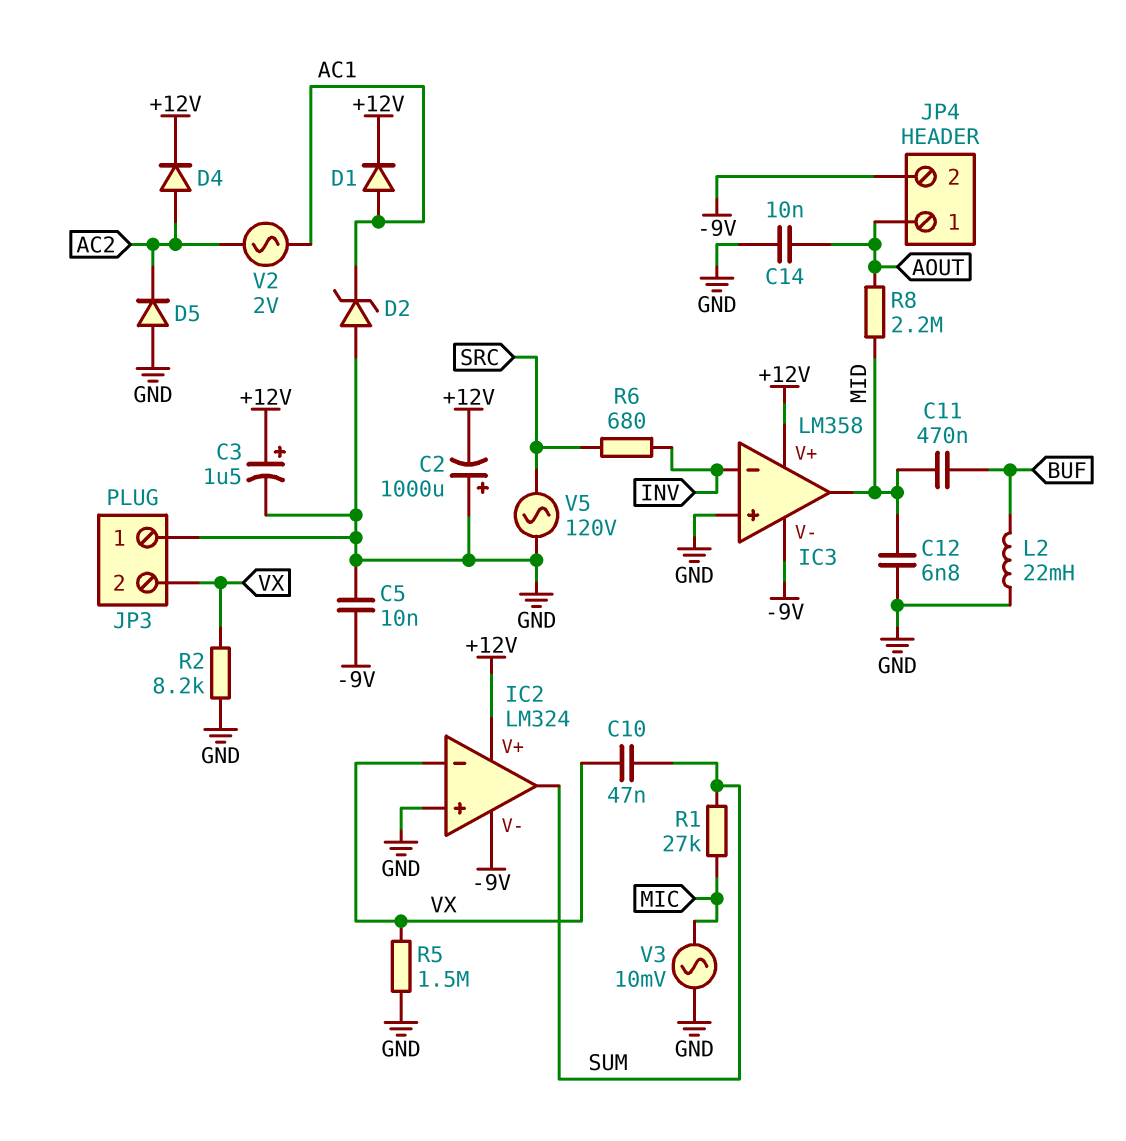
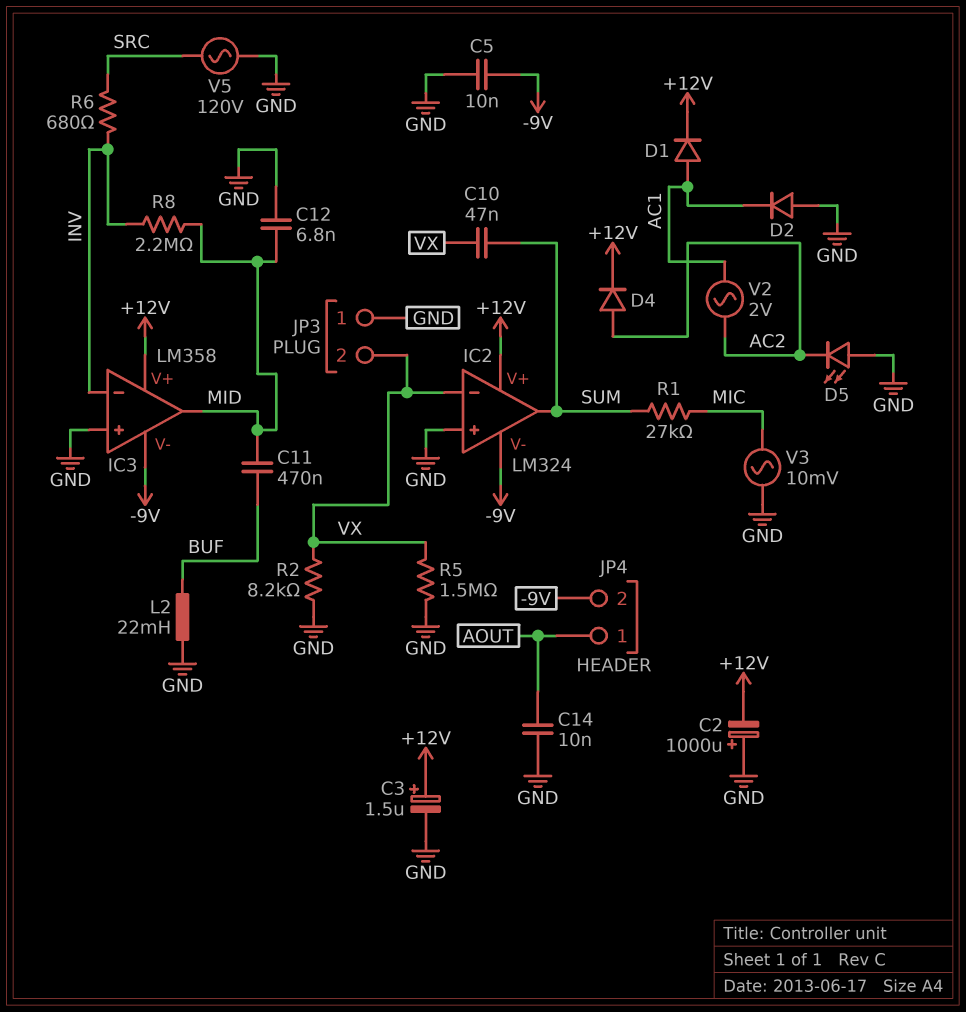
D2: zener (A GND, K AC1) -> diode (A GND, K AC1)
D5: diode (A GND, K AC2) -> LED (A GND, K AC2)
R8: 2.2M (AOUT, MID) -> 2.2M (INV, MID)

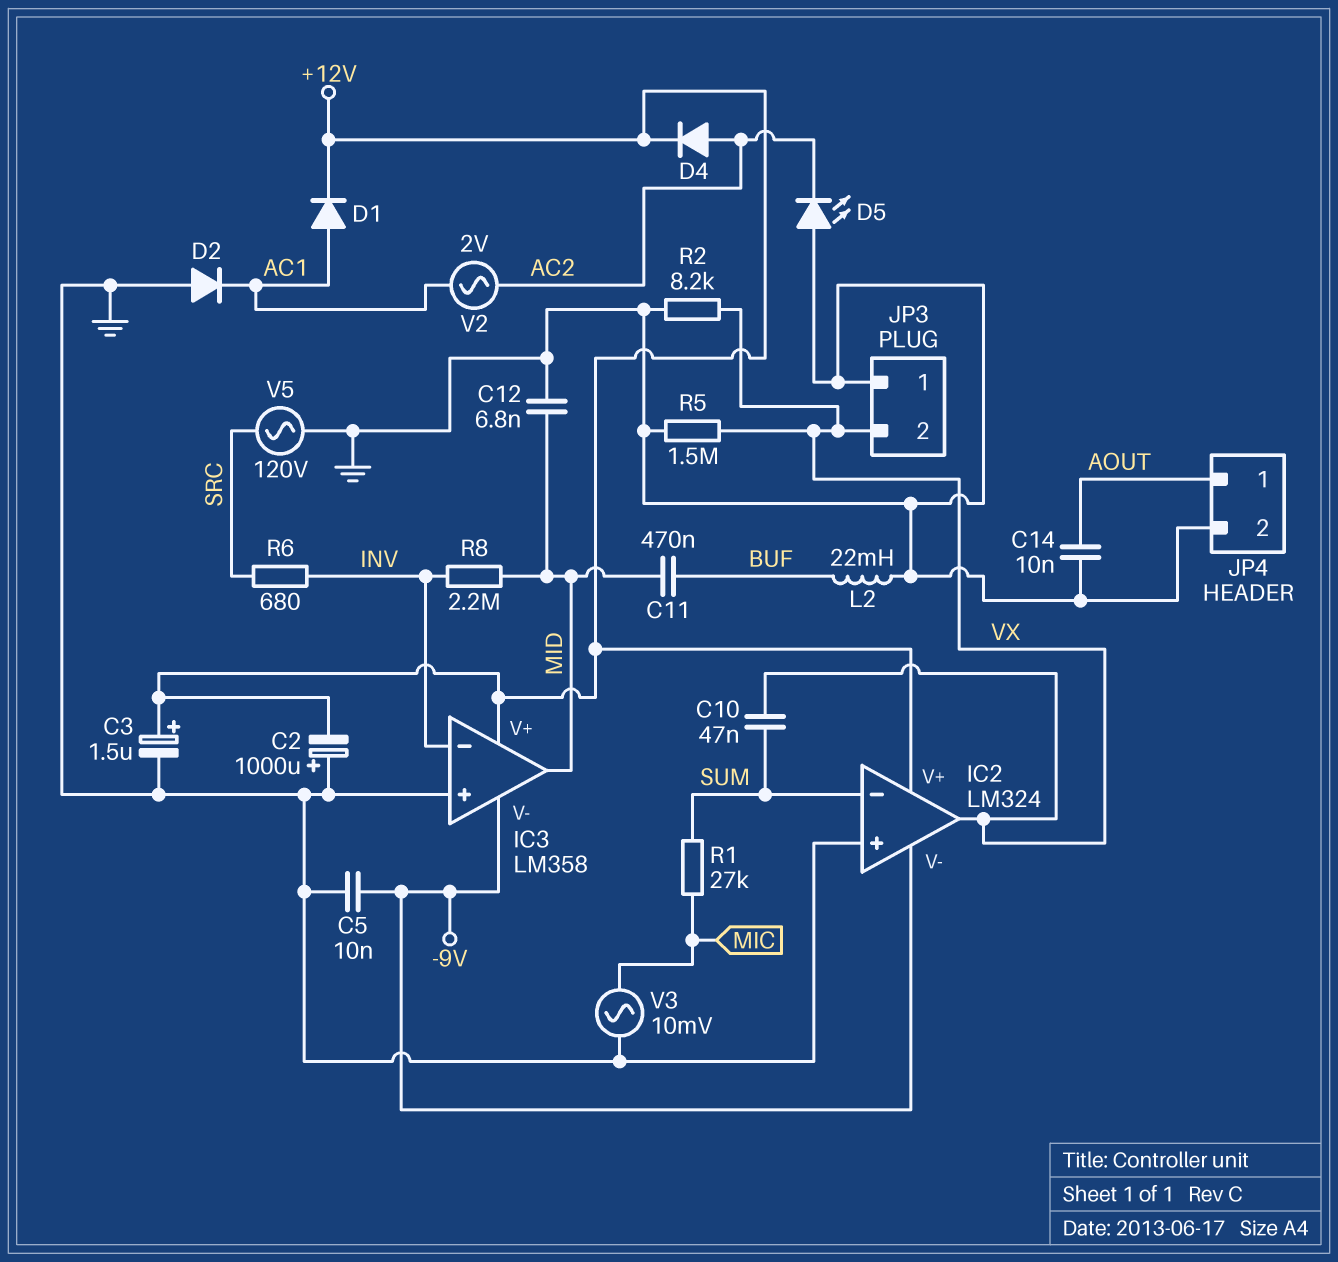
IC2 pin in-: VX -> SUM
IC2 pin out: SUM -> VX
JP4 pin 2: -9V -> GND

